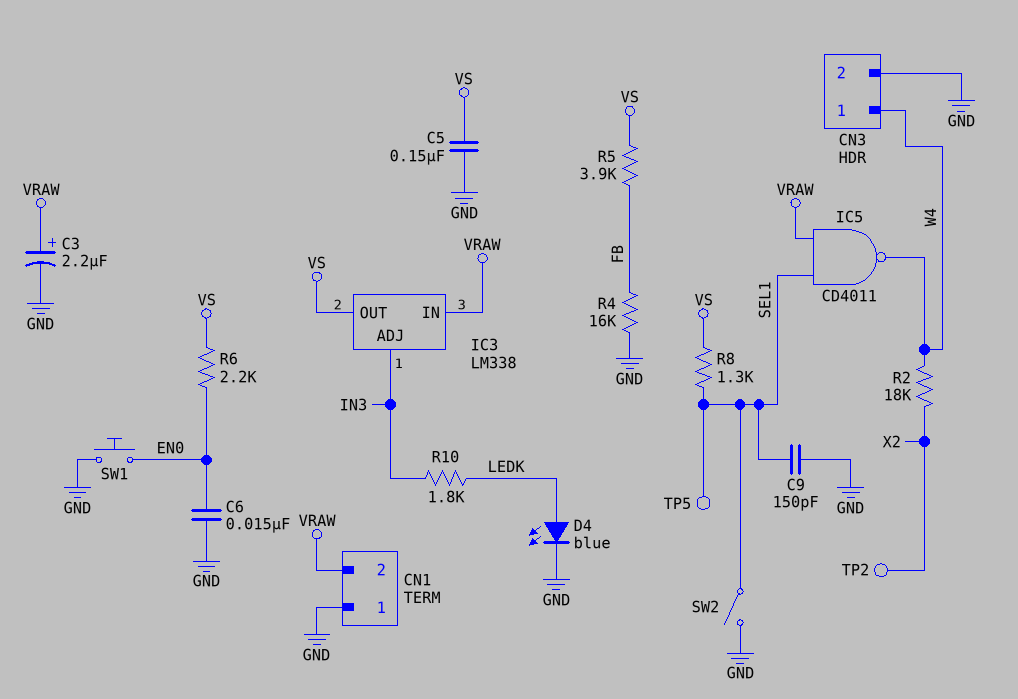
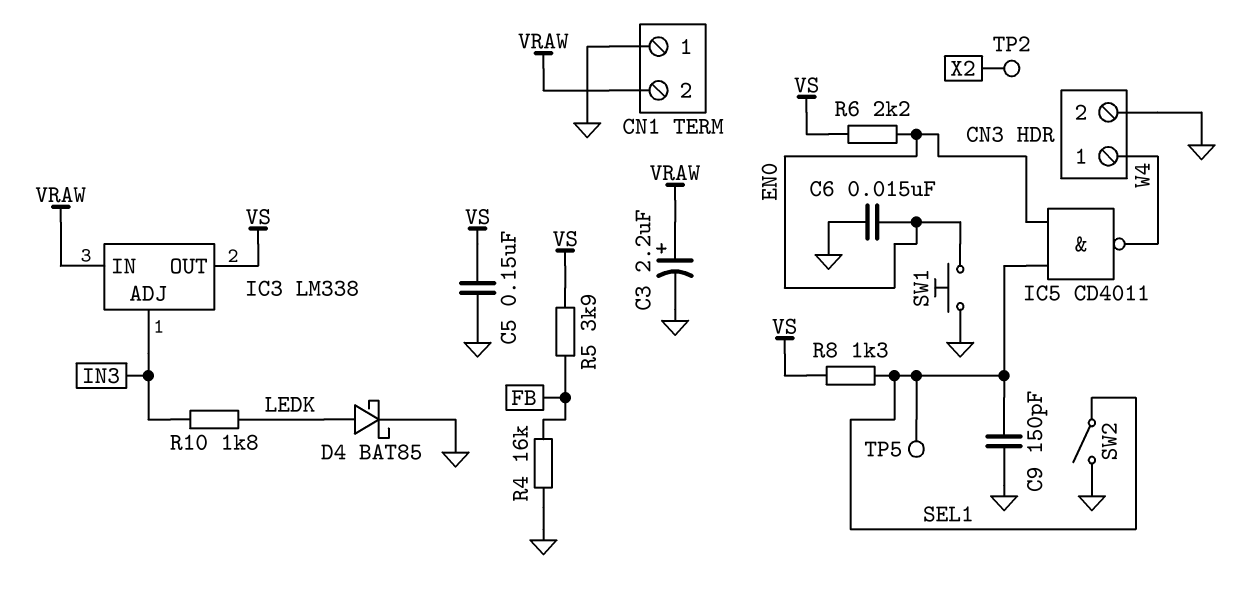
D4: LED blue (A LEDK, K GND) -> schottky BAT85 (A LEDK, K GND)
IC5: NAND CD4011 (in SEL1, in VRAW, out W4) -> NAND CD4011 (in EN0, in SEL1, out W4)
R2: 18k (W4, X2) -> none

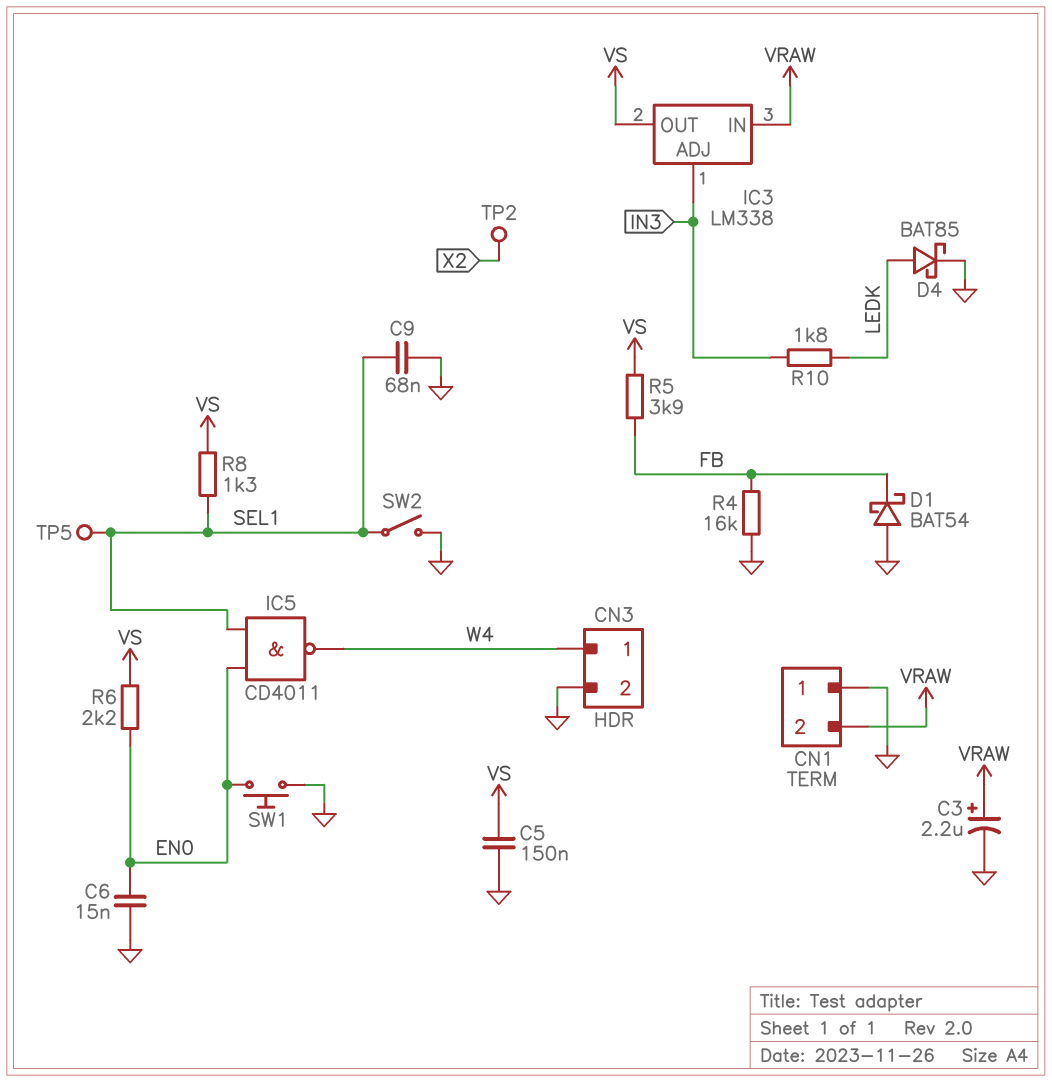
C9: 150pF (GND, SEL1) -> 68nF (GND, SEL1)
D1: none -> schottky BAT54 (A GND, K FB)

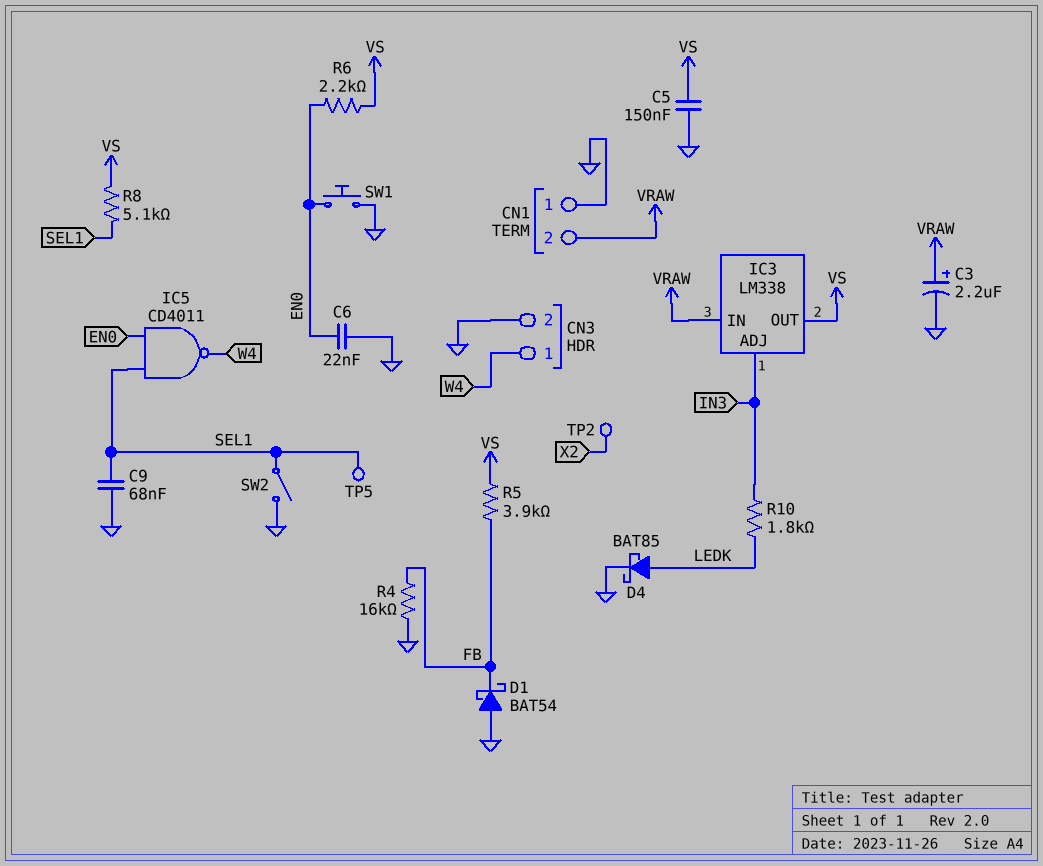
C6: 15nF (EN0, GND) -> 22nF (EN0, GND)
R8: 1.3k (SEL1, VS) -> 5.1k (SEL1, VS)

